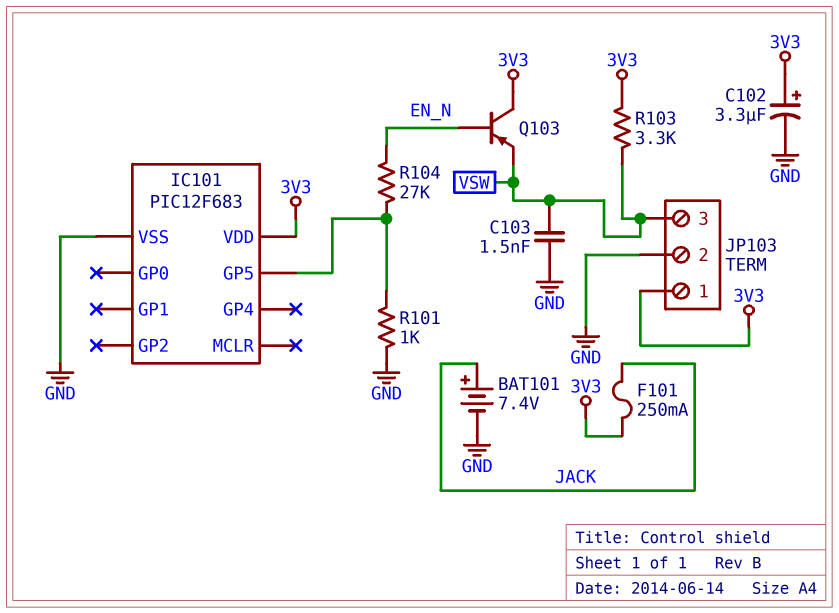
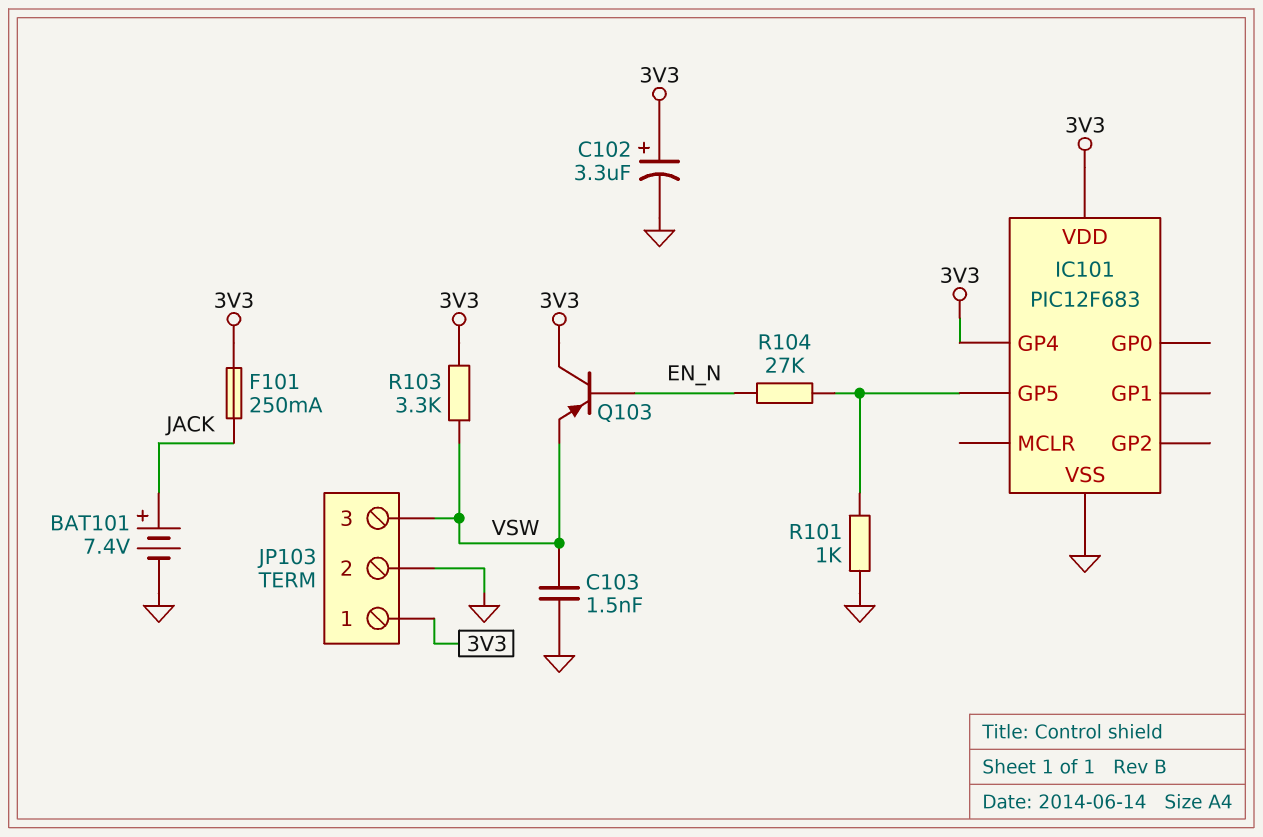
IC101 pin GP4: none -> 3V3

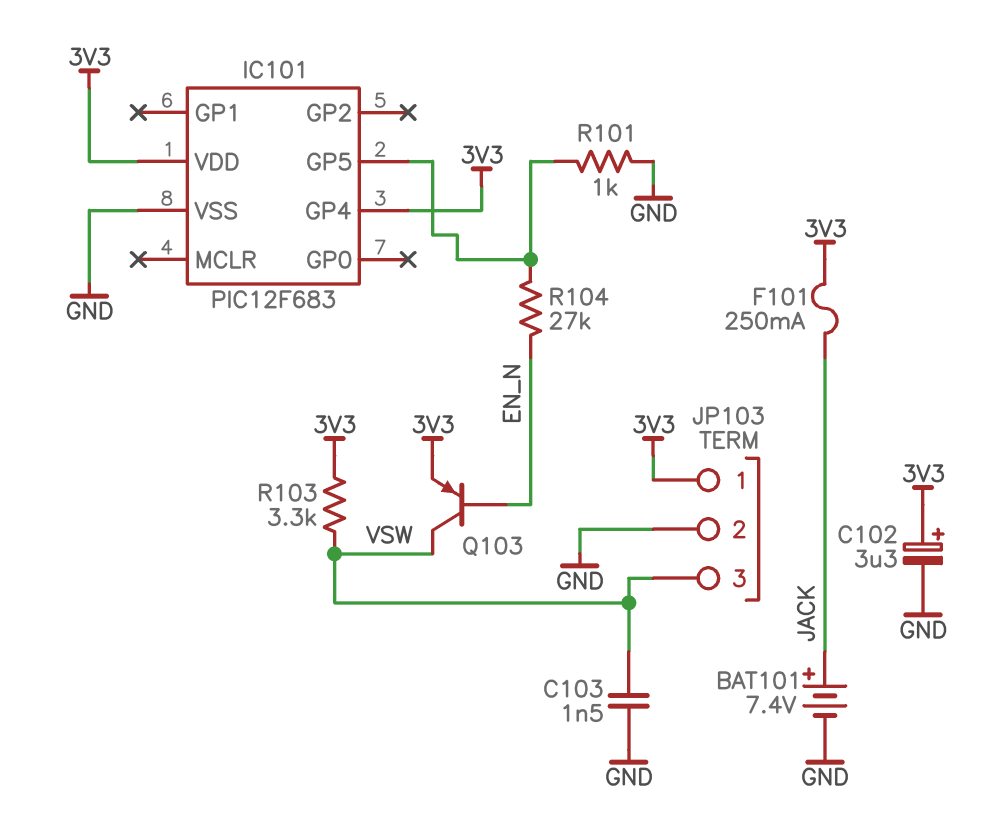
Q103: PNP (B EN_N, C 3V3, E VSW) -> PNP (B EN_N, C VSW, E 3V3)

